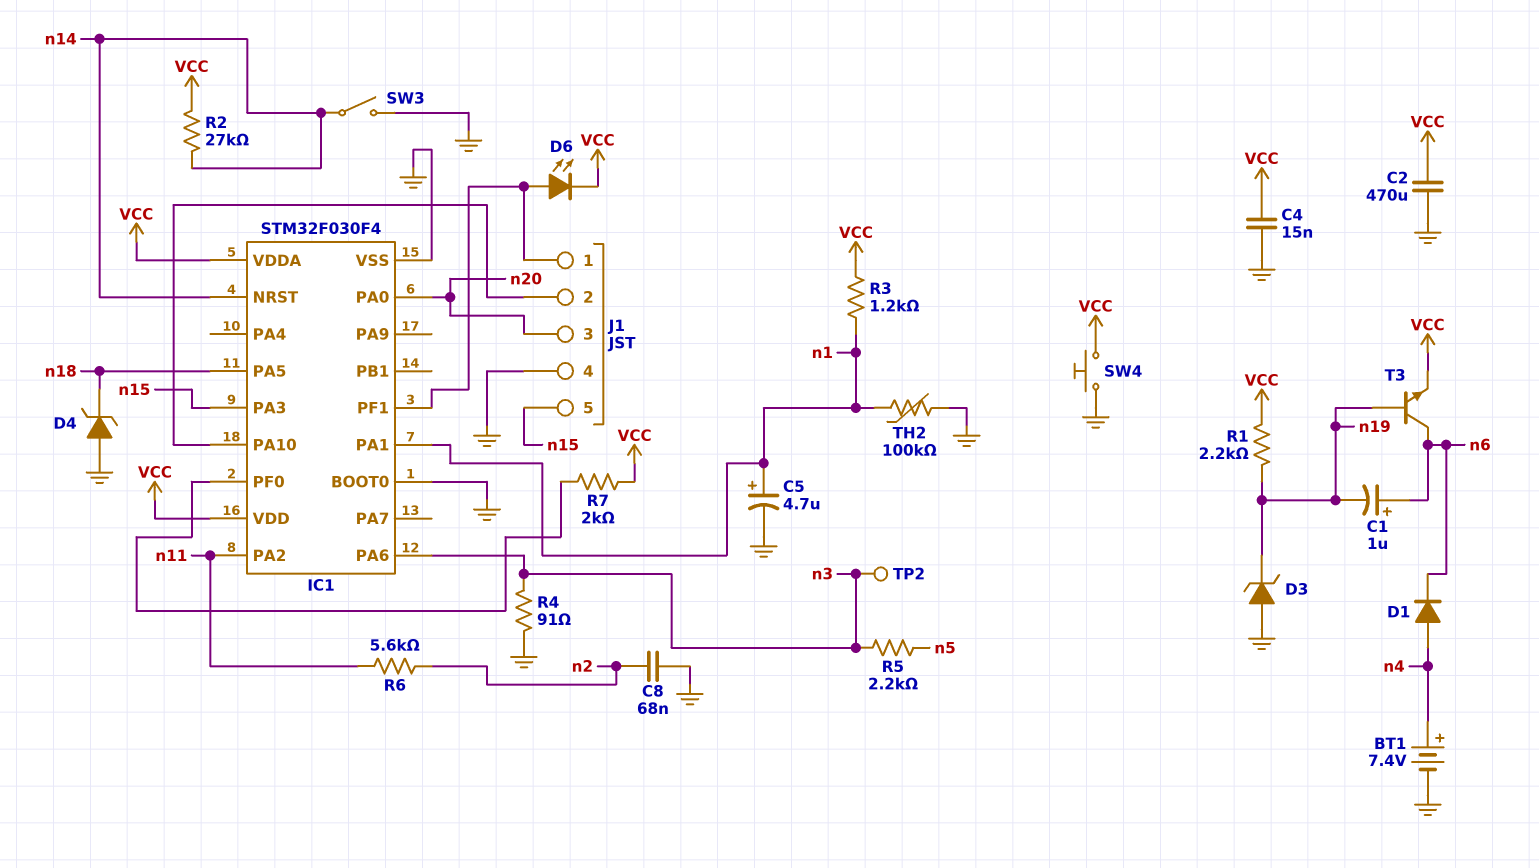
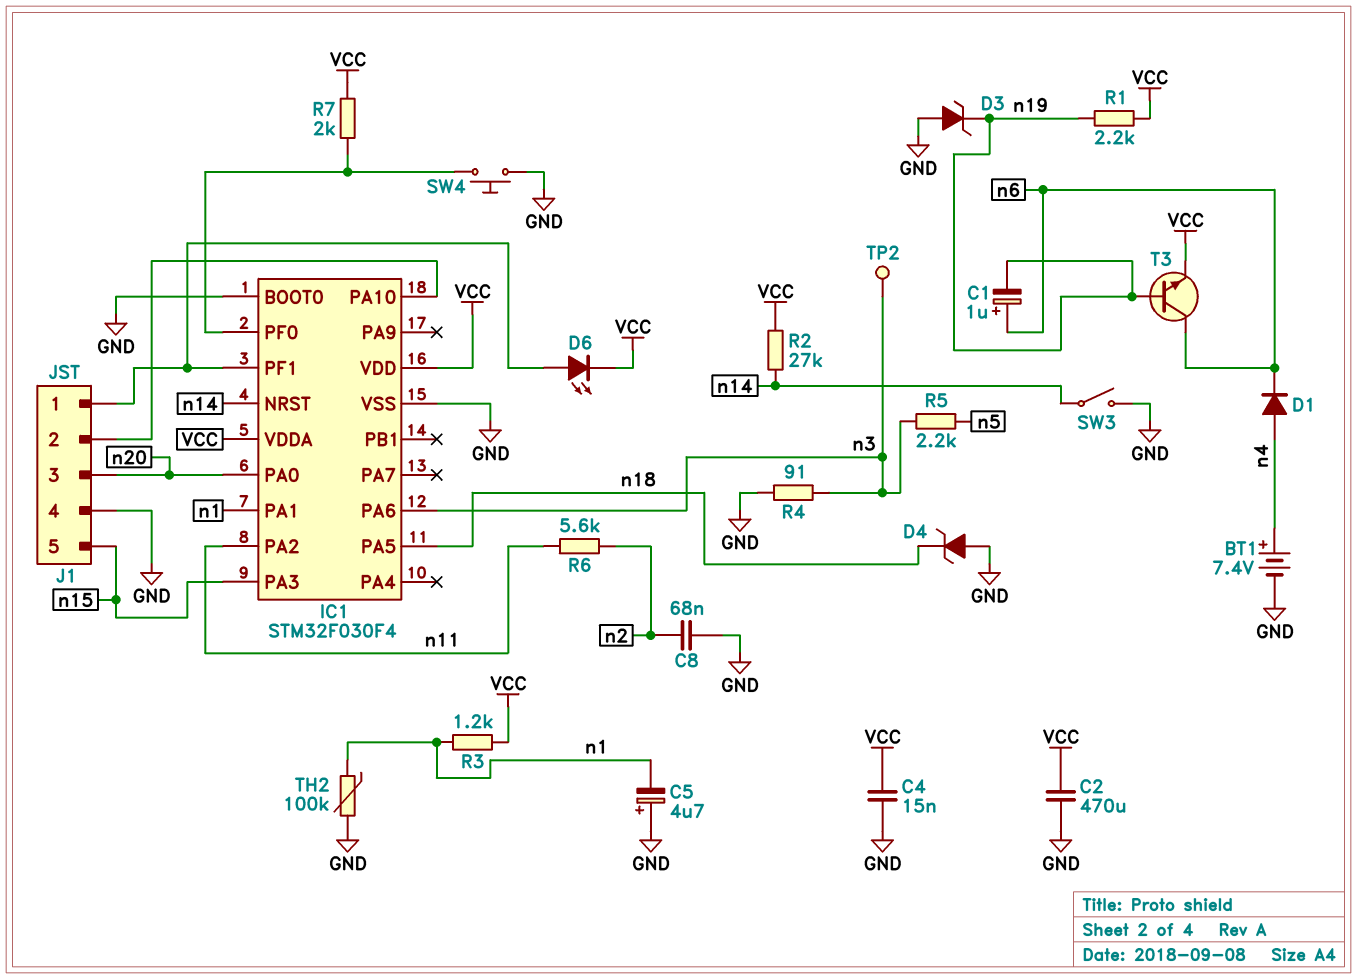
C5: 4.7uF (plus n1, minus GND) -> 4.7uF (plus GND, minus n1)
SW4: button (GND, VCC) -> button (GND, IC1/PF0)

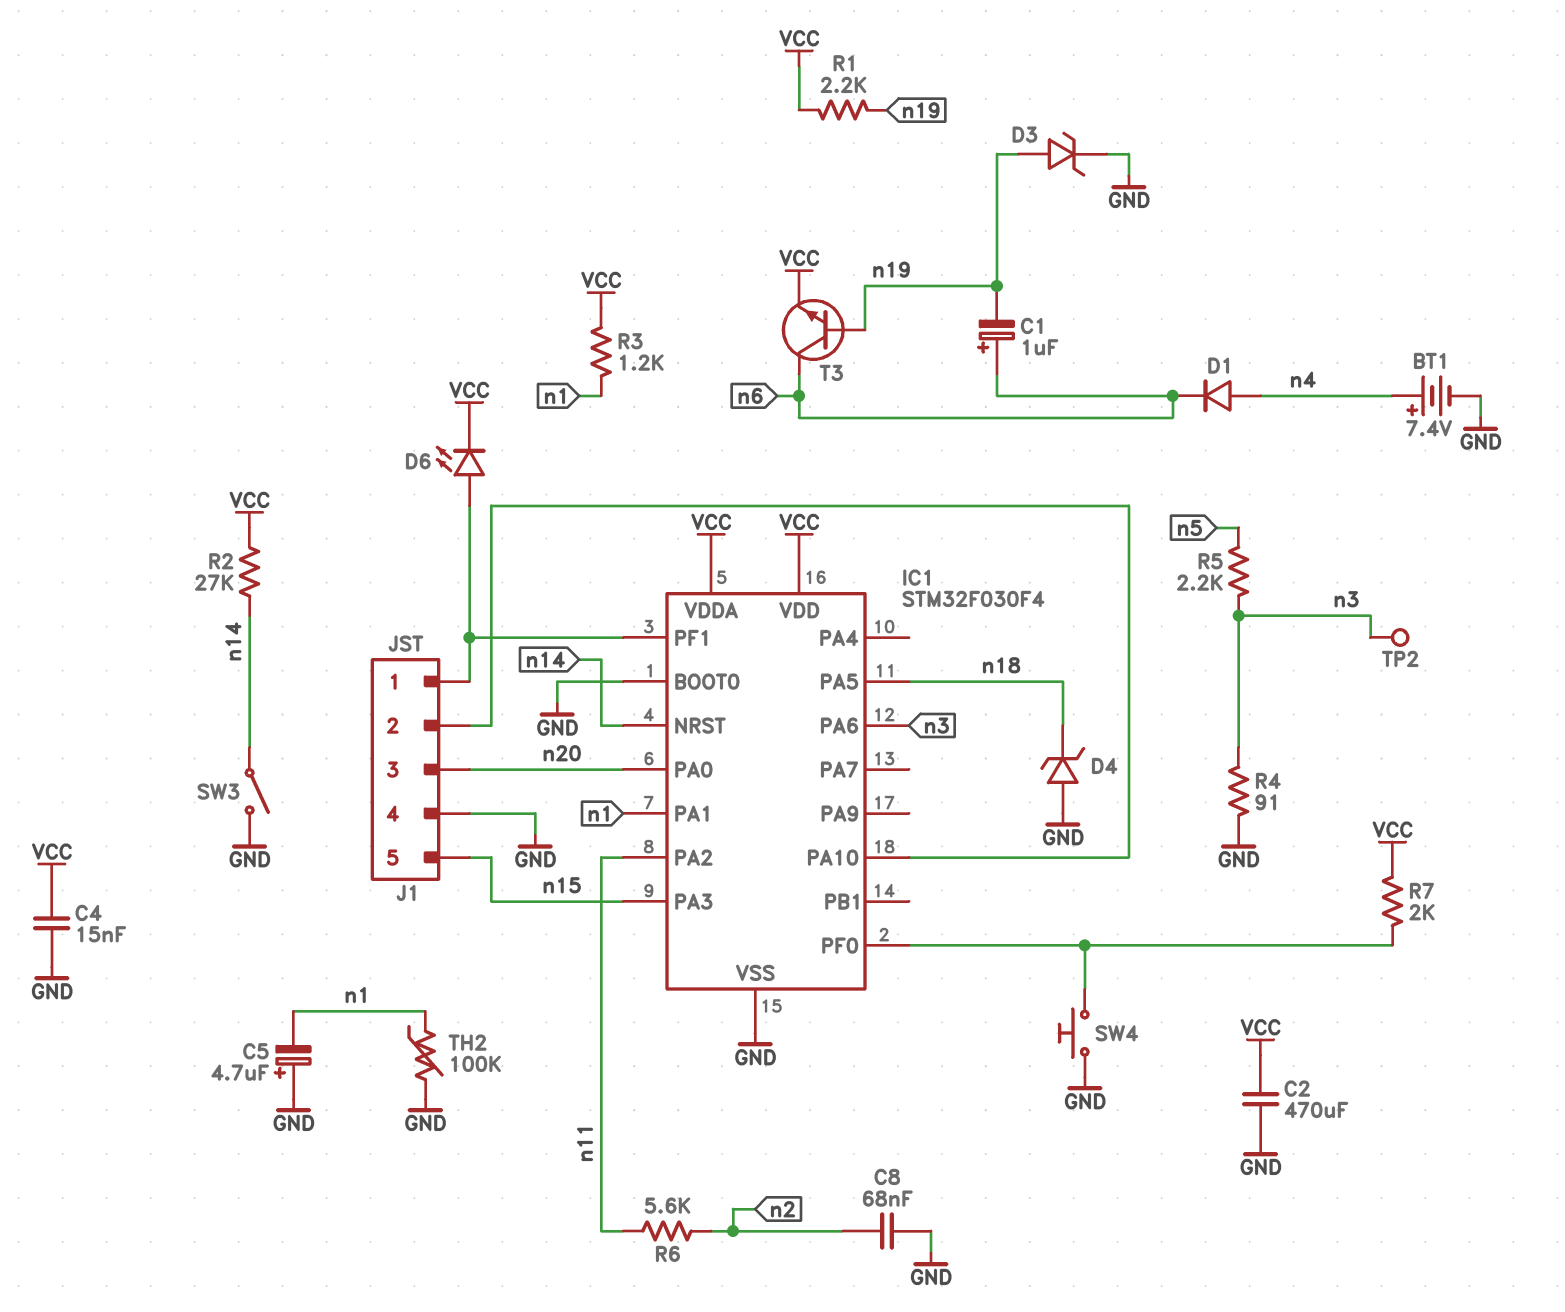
D3: zener (A GND, K n19) -> zener (A n19, K GND)

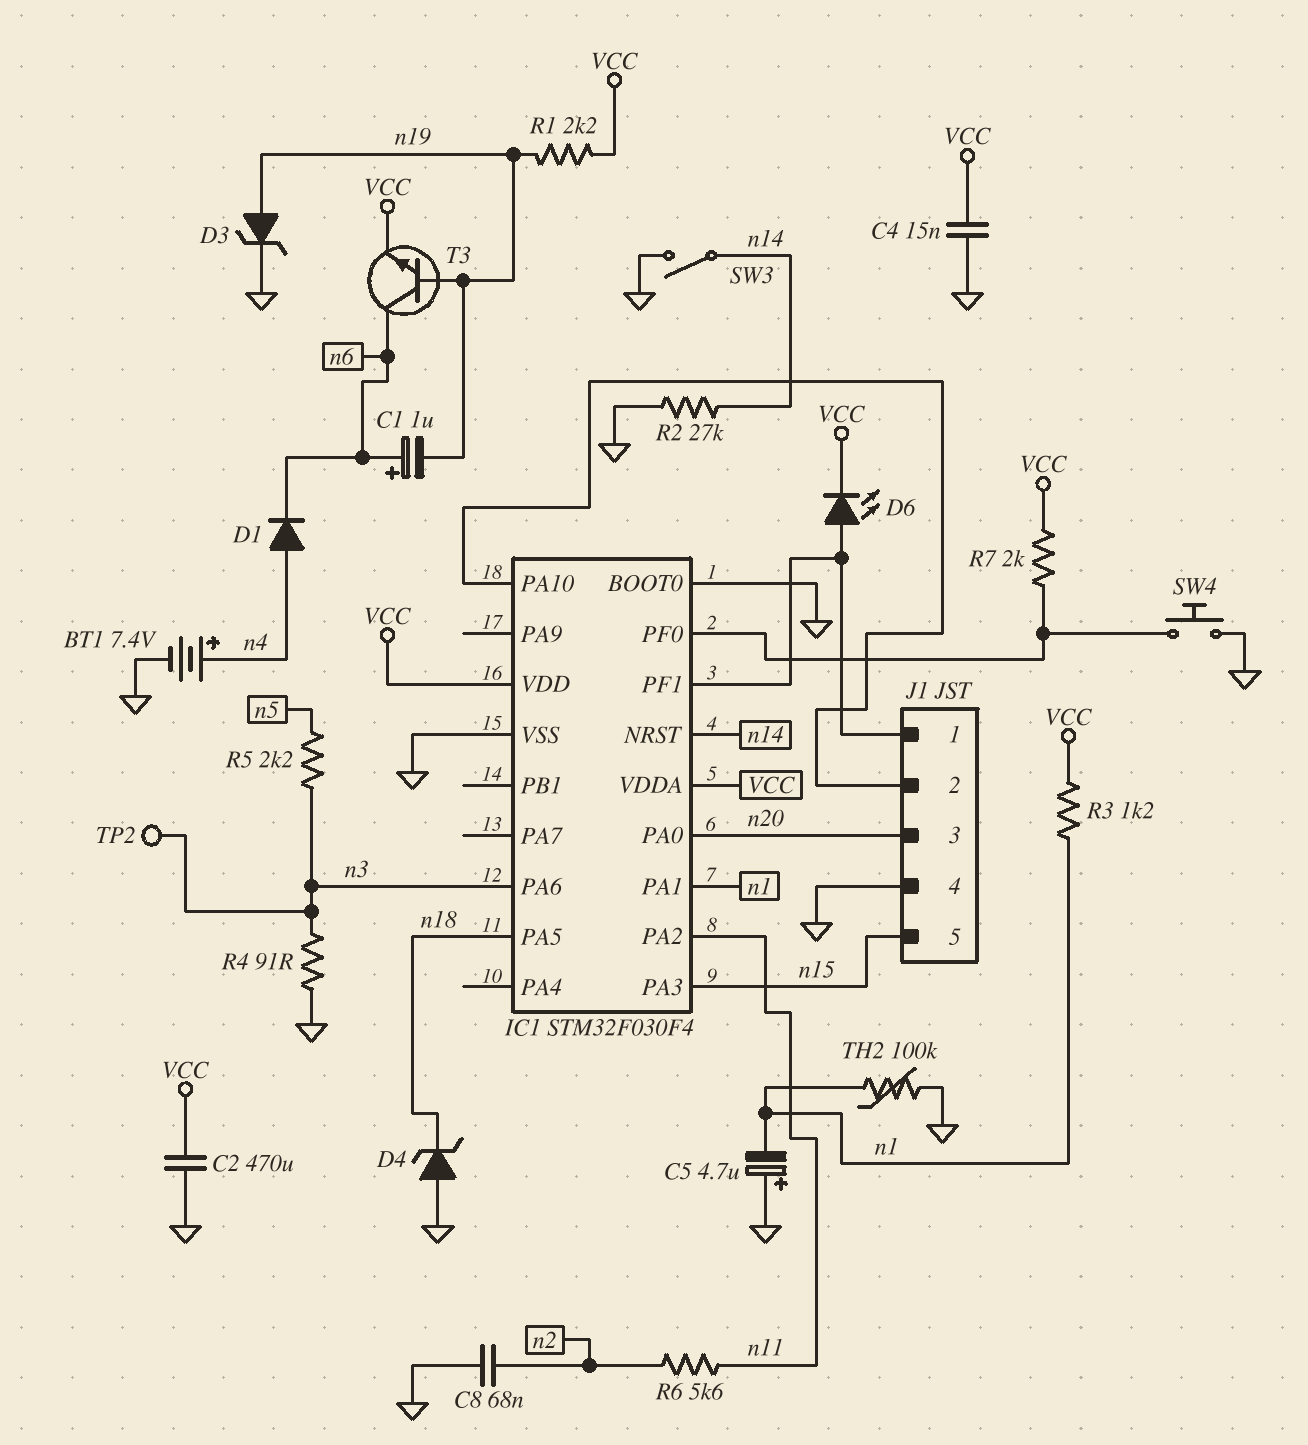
R2: 27k (VCC, n14) -> 27k (GND, n14)

